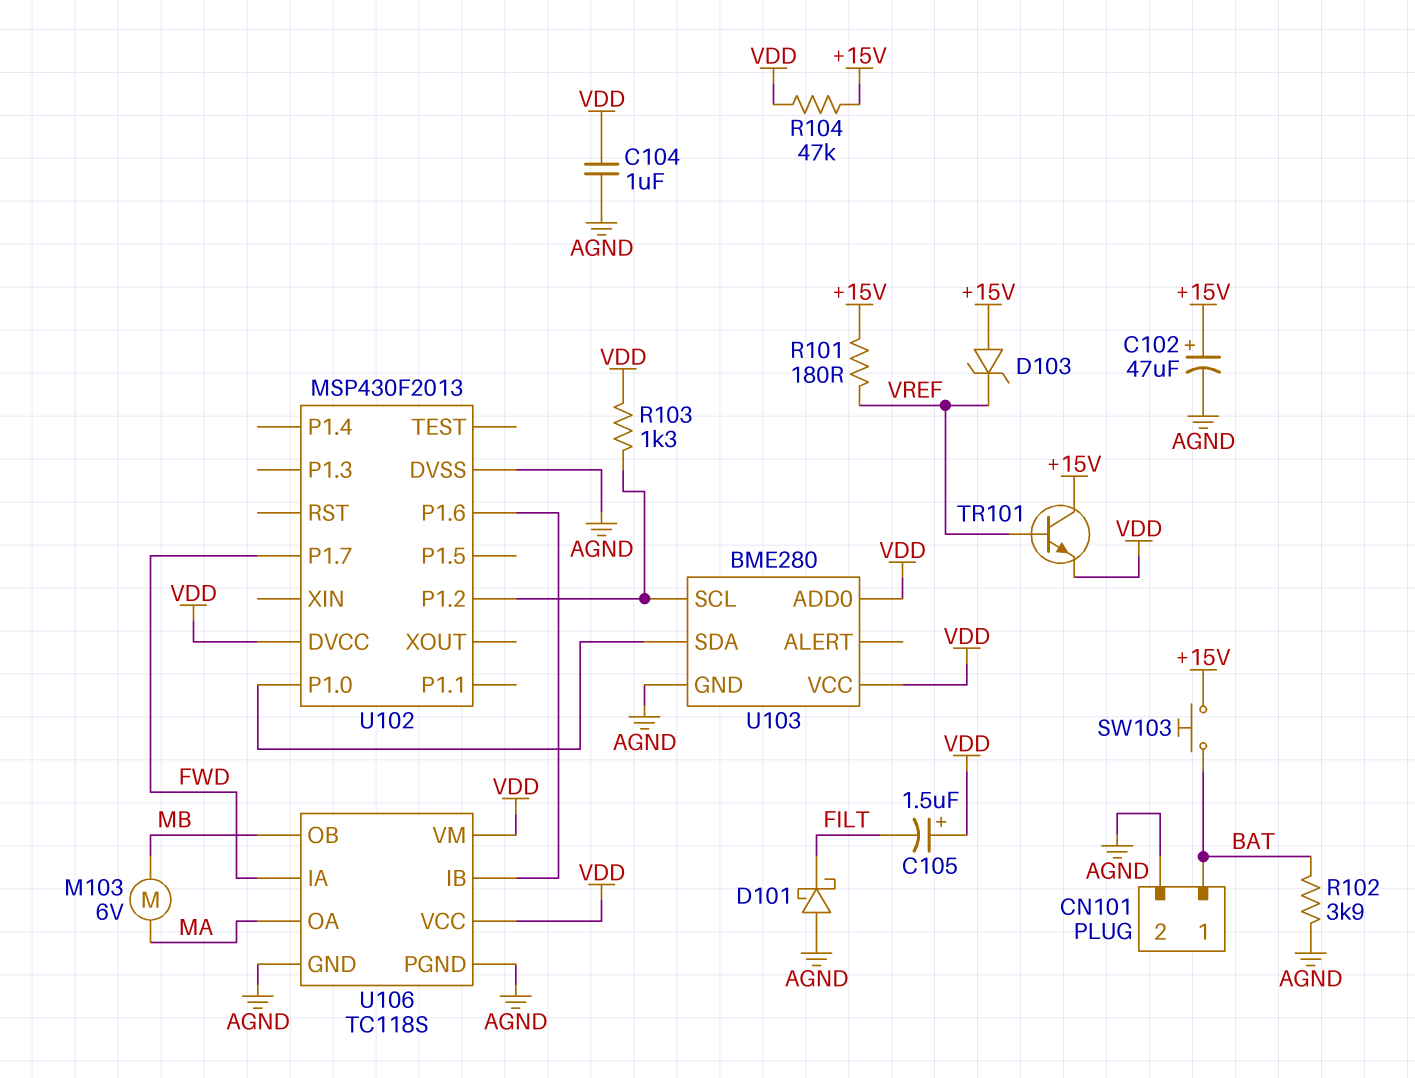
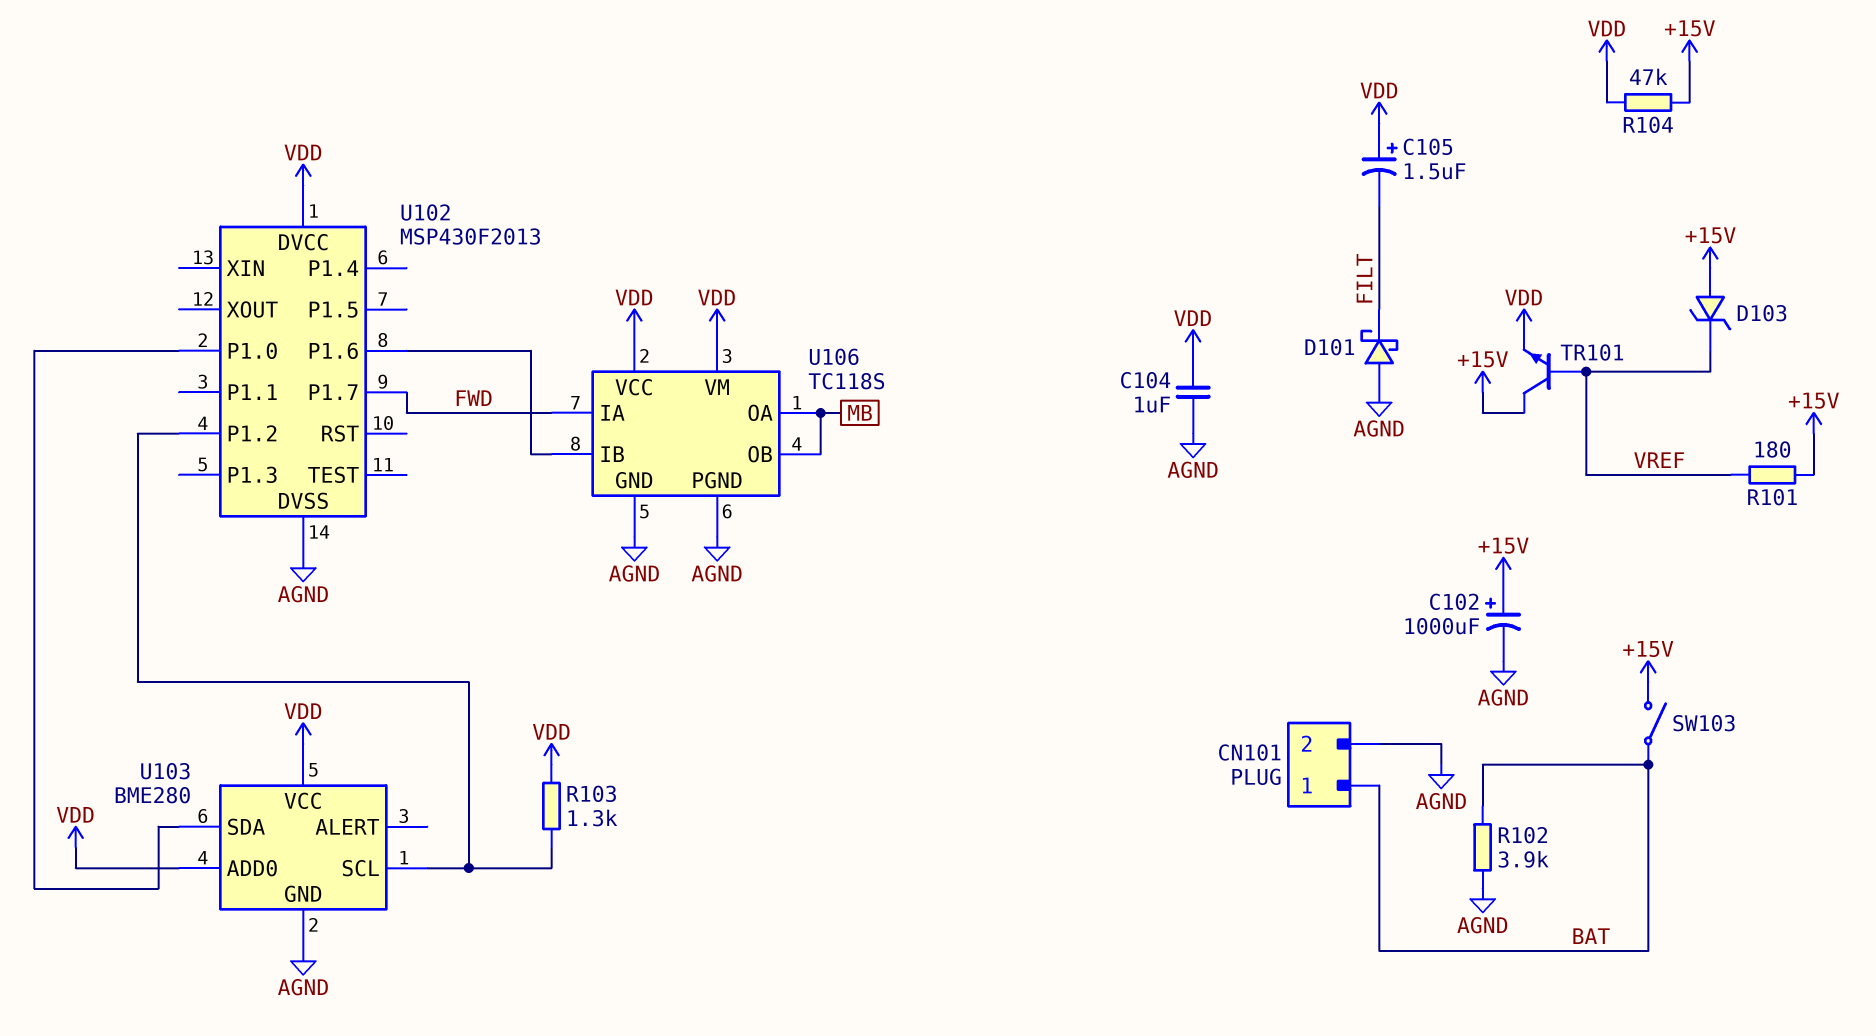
C102: 47uF (plus +15V, minus AGND) -> 1000uF (plus +15V, minus AGND)
M103: motor 6V (MA, MB) -> none
SW103: button (+15V, BAT) -> switch (+15V, BAT)
U106 pin OA: MA -> MB

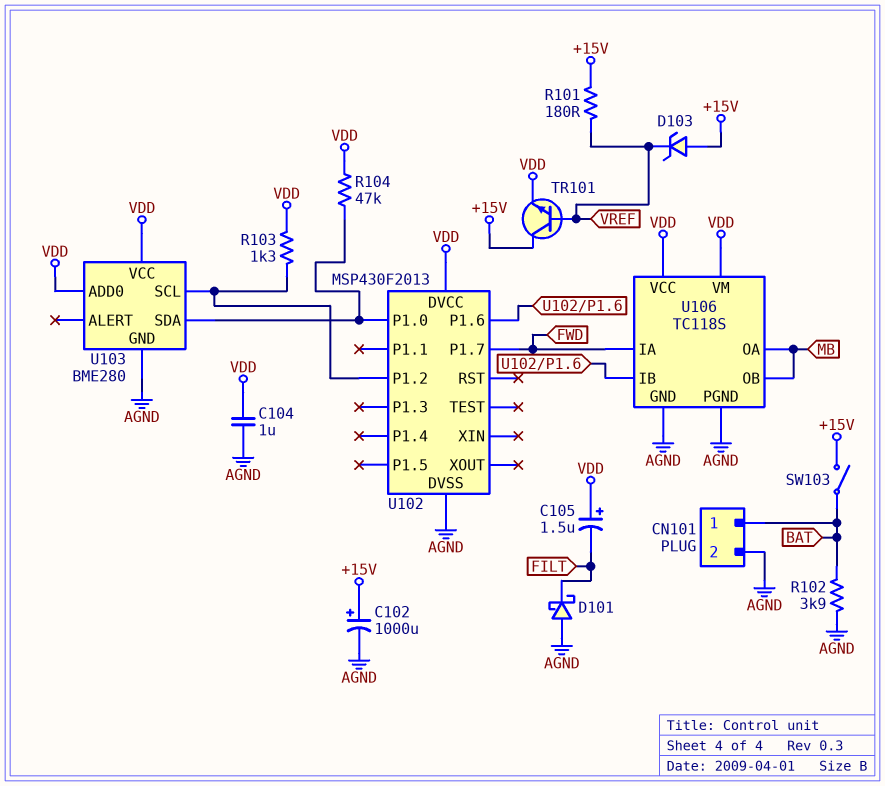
R104: 47k (+15V, VDD) -> 47k (U102/P1.0, VDD)

